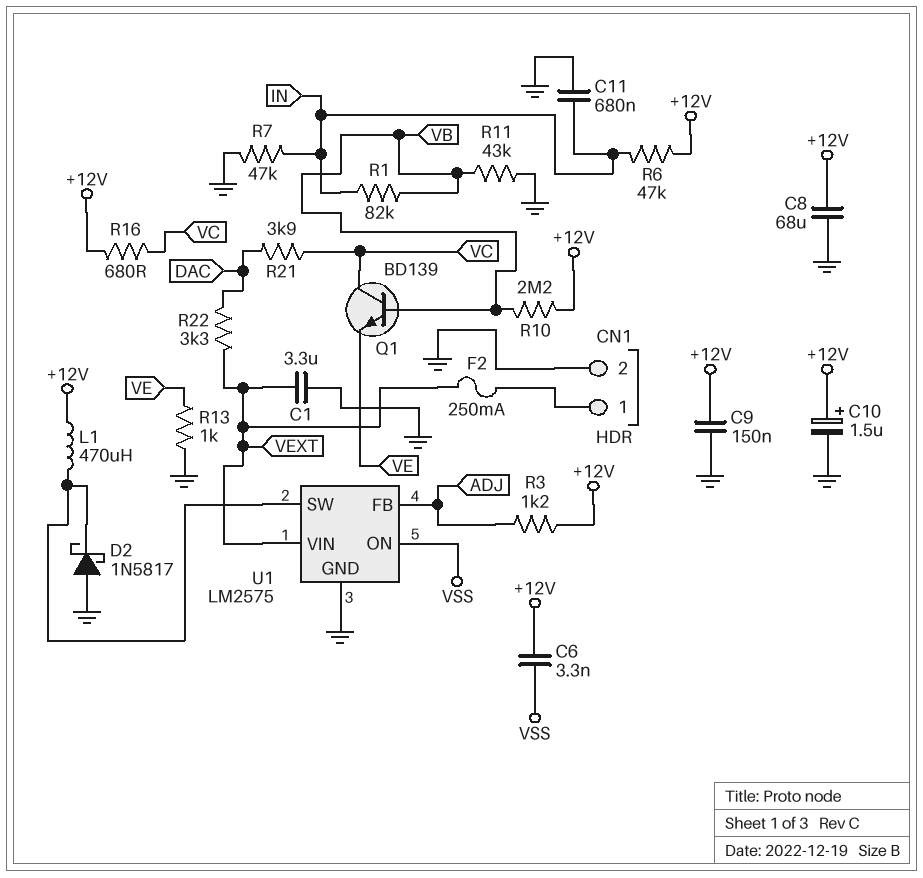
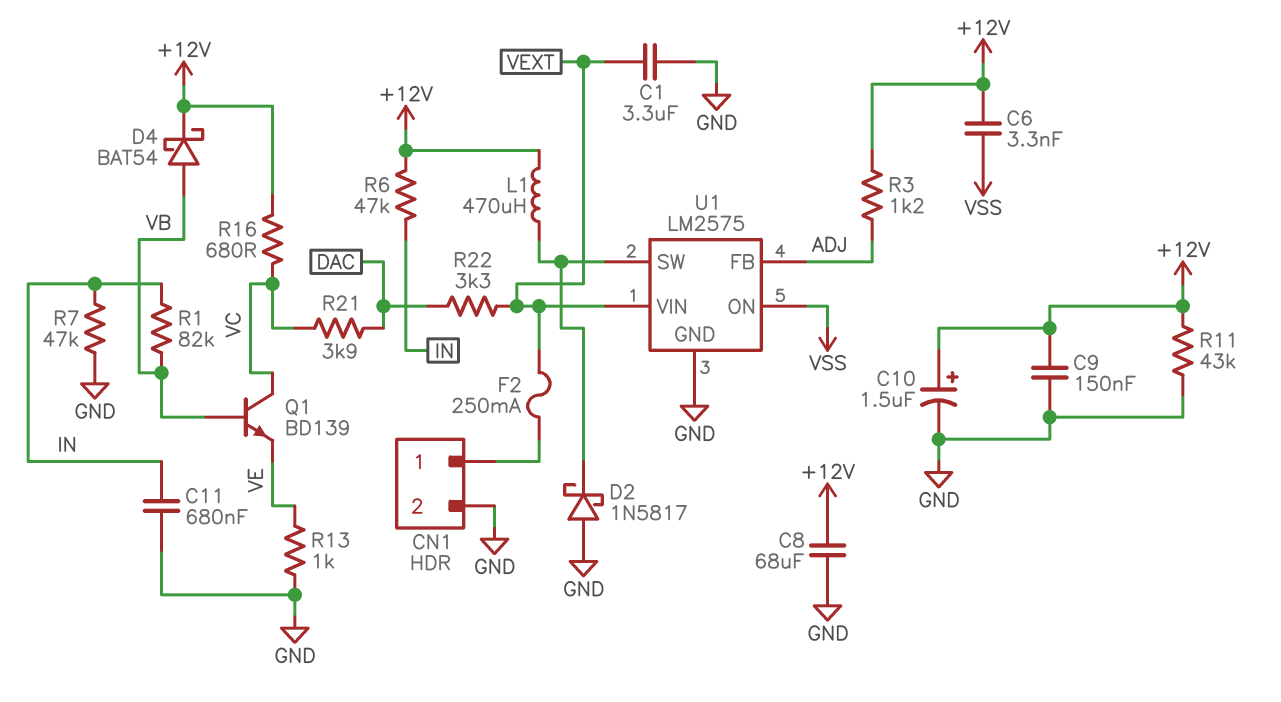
D4: none -> schottky BAT54 (A VB, K +12V)
R10: 2.2M (+12V, VB) -> none
R11: 43k (GND, VB) -> 43k (+12V, GND)

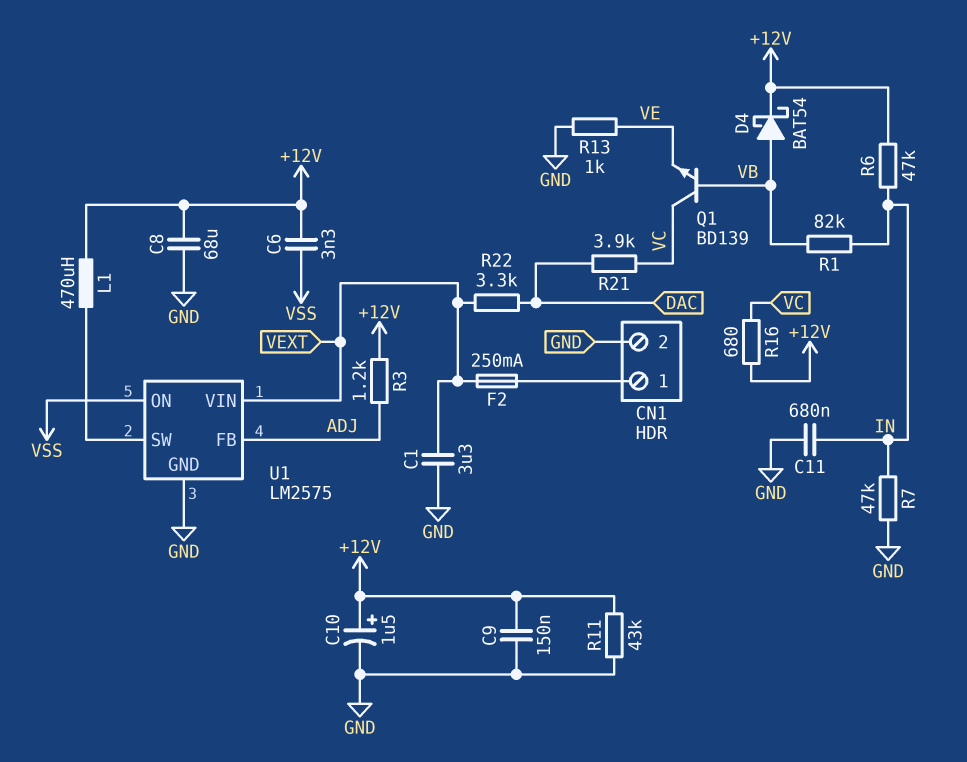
D2: schottky 1N5817 (A GND, K U1/SW) -> none

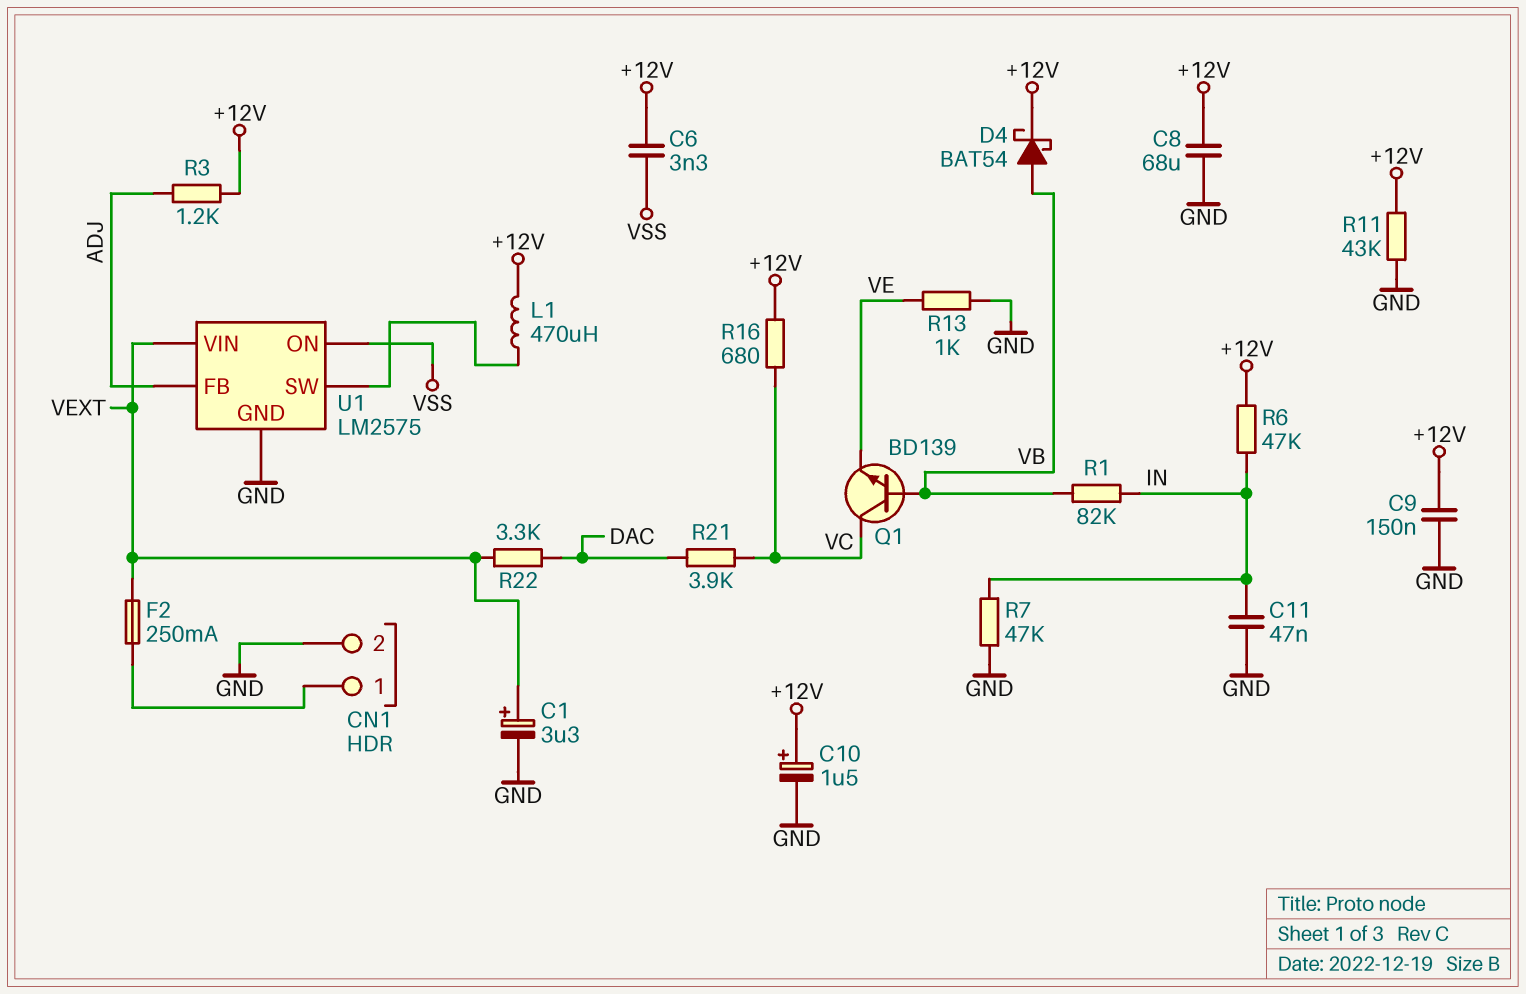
C1: 3.3uF (GND, VEXT) -> 3.3uF (plus VEXT, minus GND)
C11: 680nF (GND, IN) -> 47nF (GND, IN)

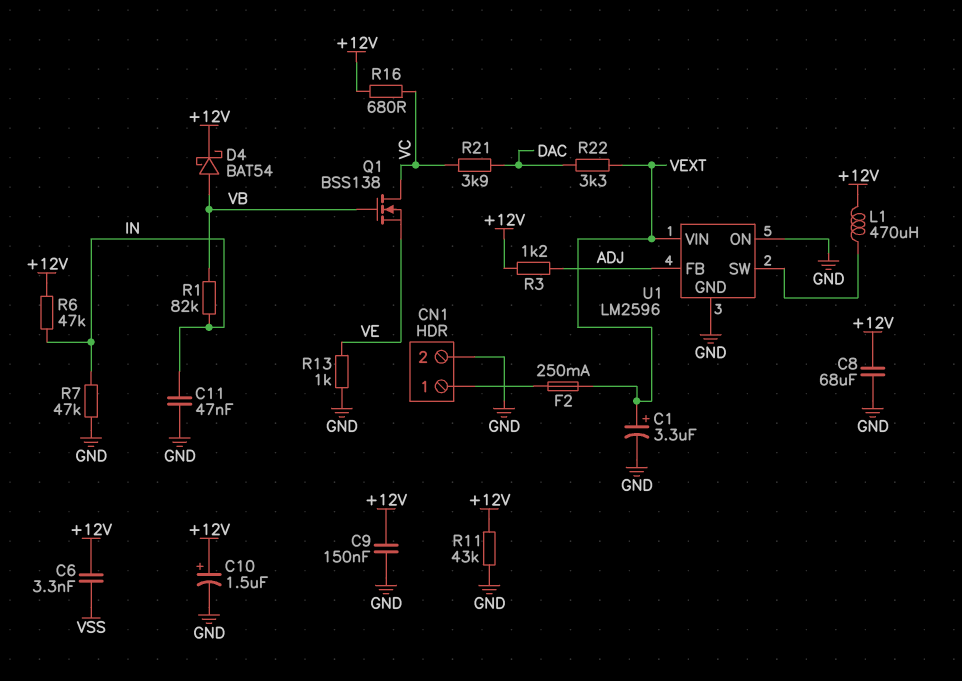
Q1: NPN BD139 (B VB, C VC, E VE) -> NMOS BSS138 (G VB, D VC, S VE)
U1: LM2575 -> LM2596
U1 pin ON: VSS -> GND

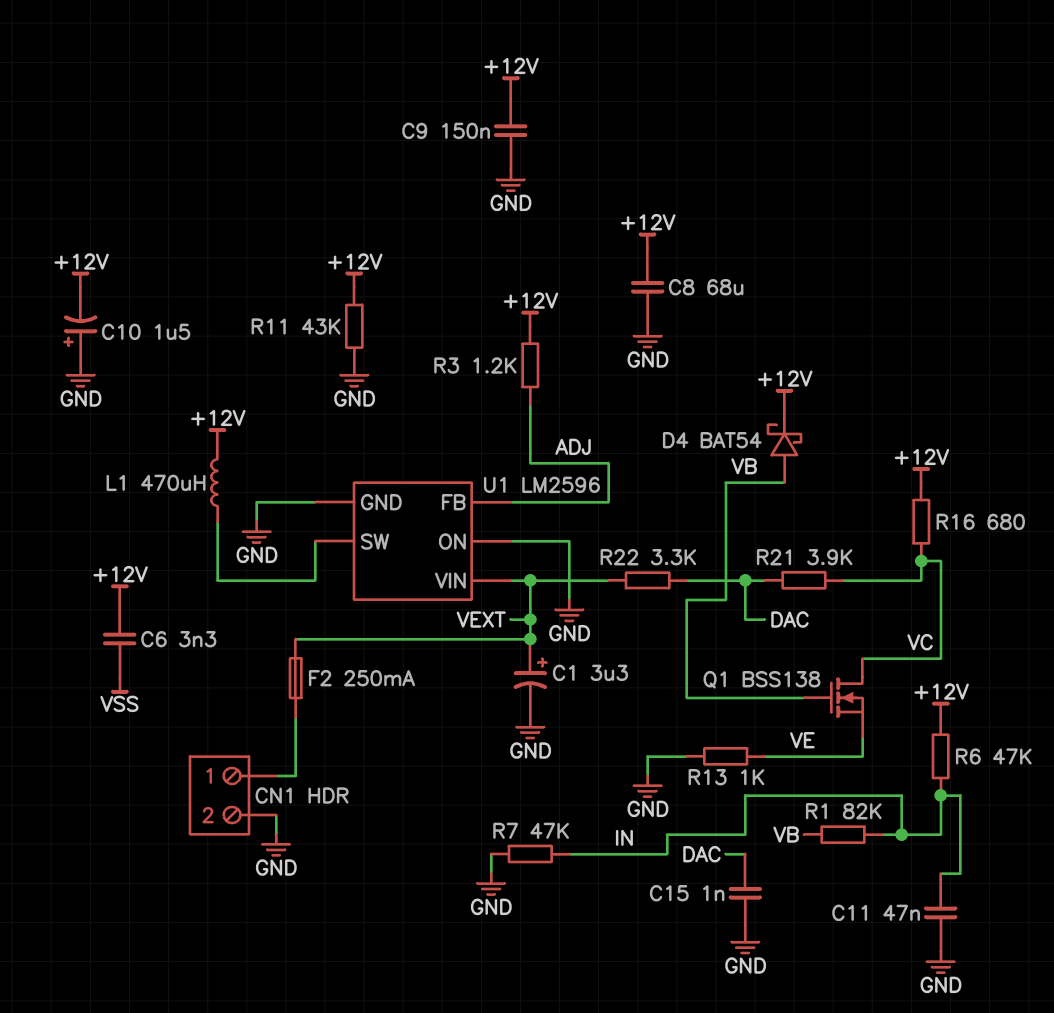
C10: 1.5uF (plus +12V, minus GND) -> 1.5uF (plus GND, minus +12V)
C15: none -> 1nF (DAC, GND)

